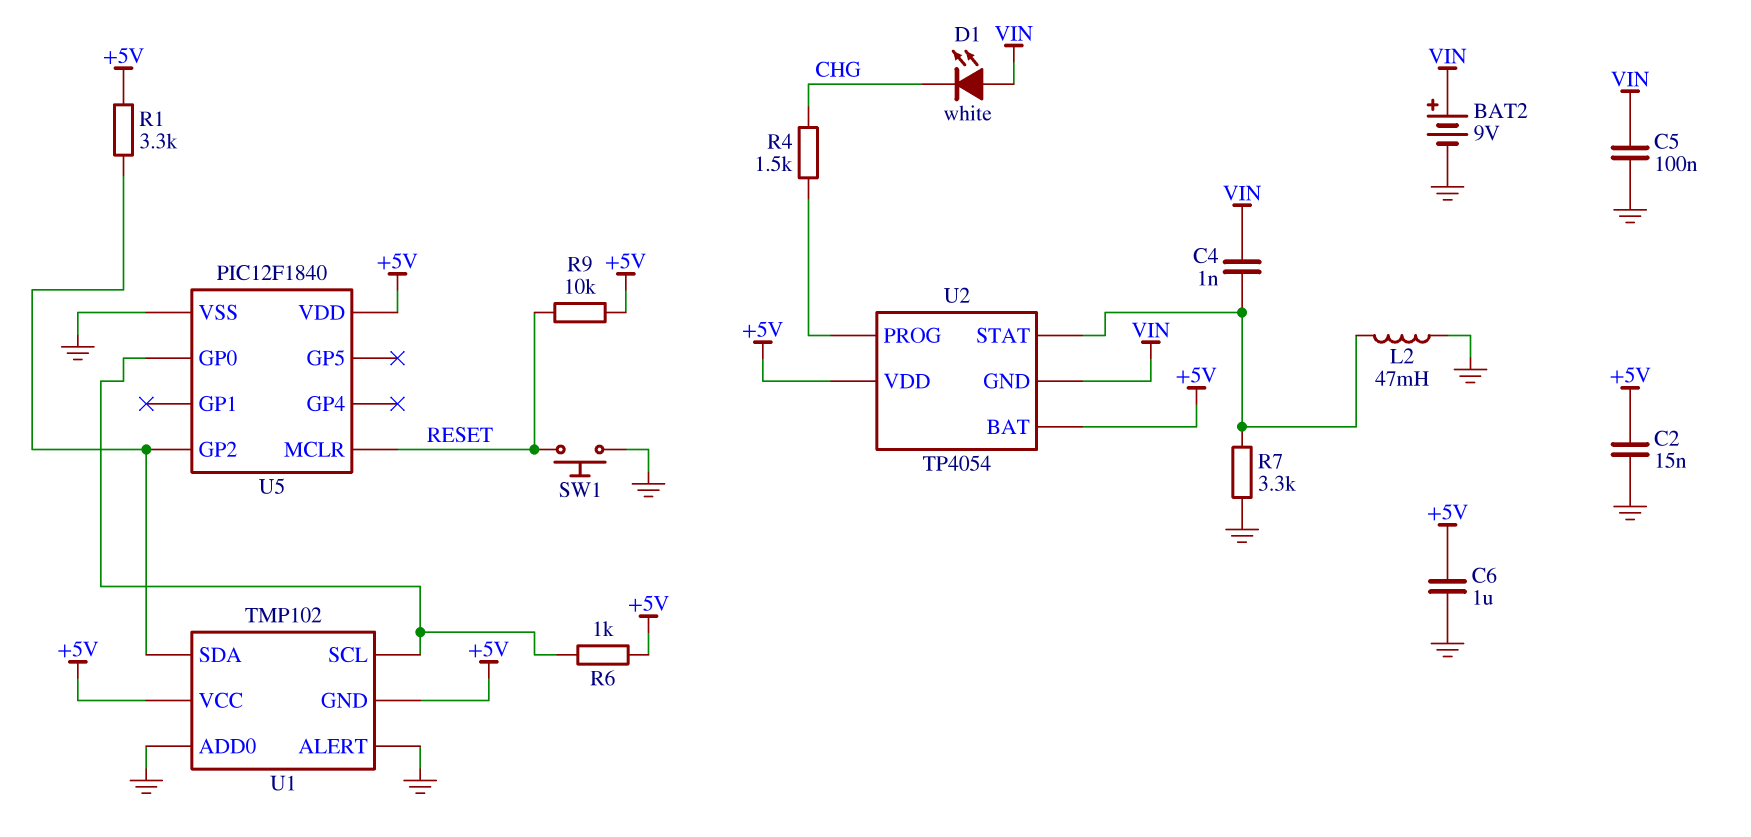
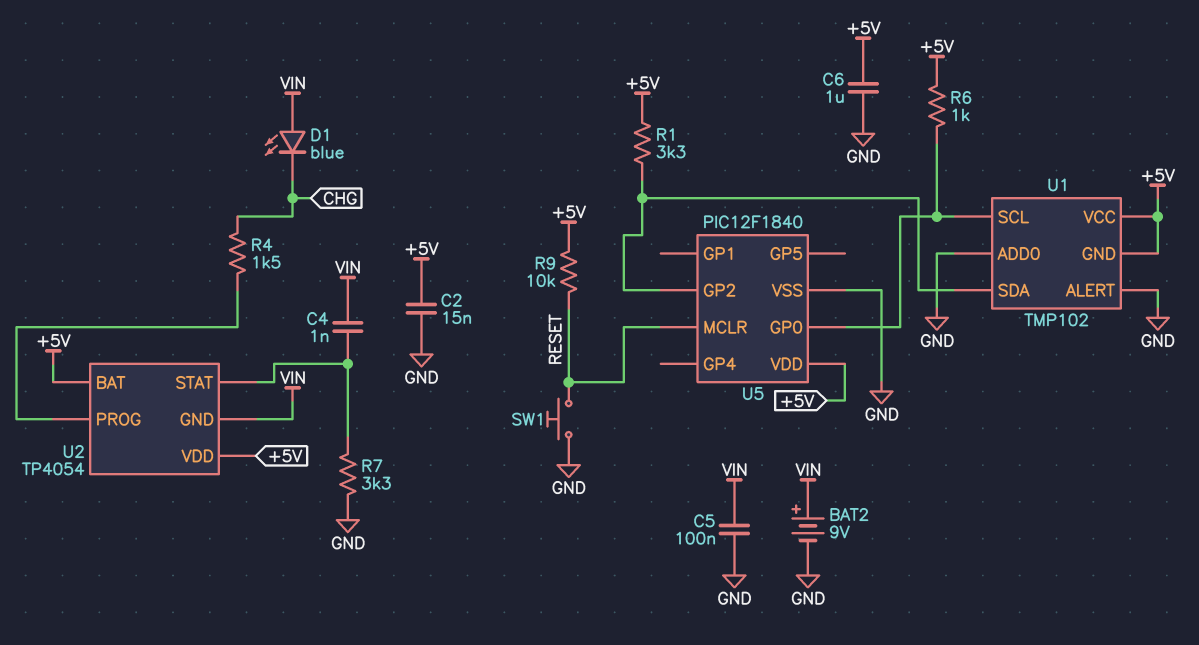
D1: LED white (A VIN, K CHG) -> LED blue (A VIN, K CHG)
L2: 47mH (GND, U2/STAT) -> none

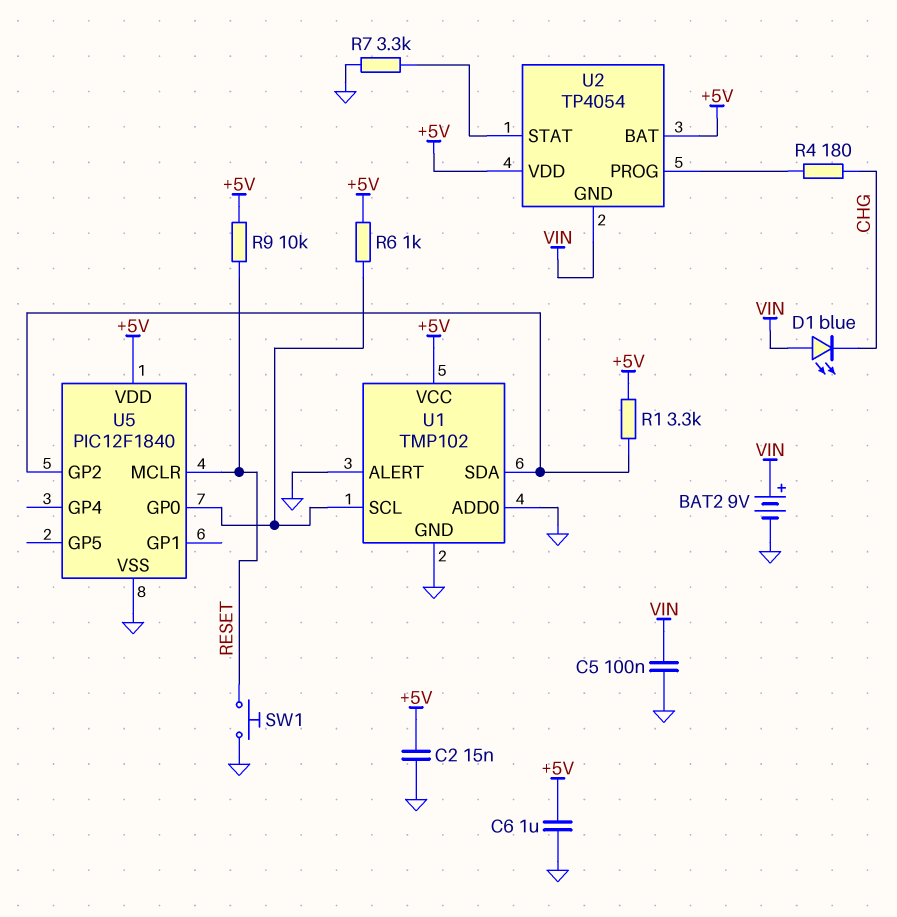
C4: 1nF (U2/STAT, VIN) -> none
R4: 1.5k (CHG, U2/PROG) -> 180 (CHG, U2/PROG)
U1 pin GND: +5V -> GND

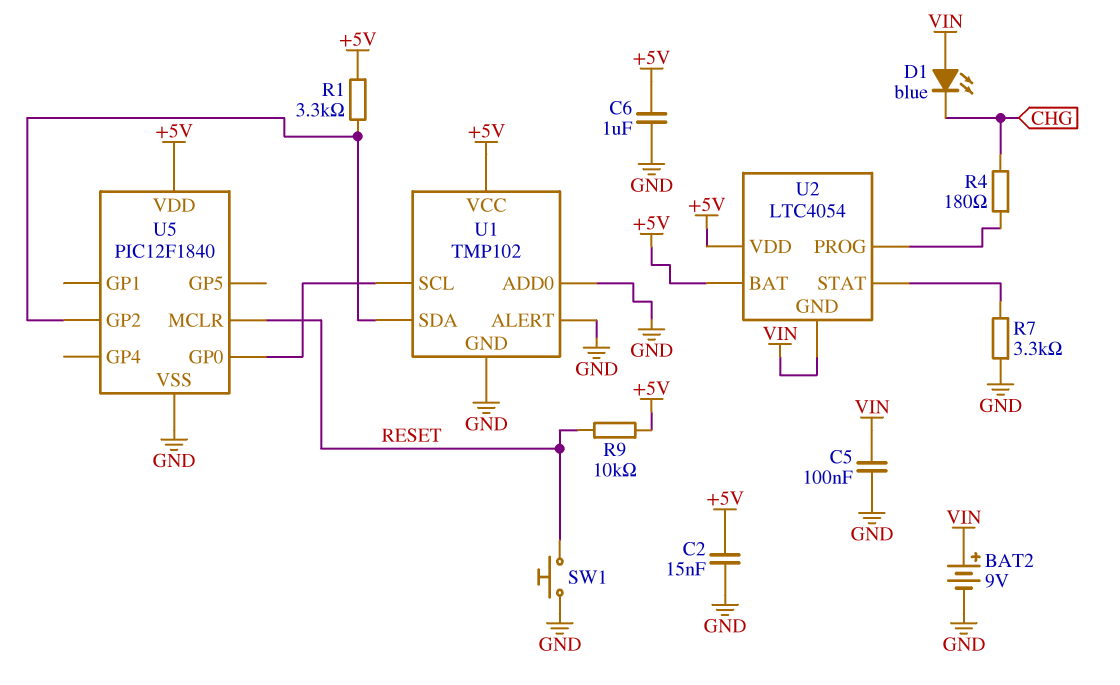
R6: 1k (+5V, U1/SCL) -> none
U2: TP4054 -> LTC4054

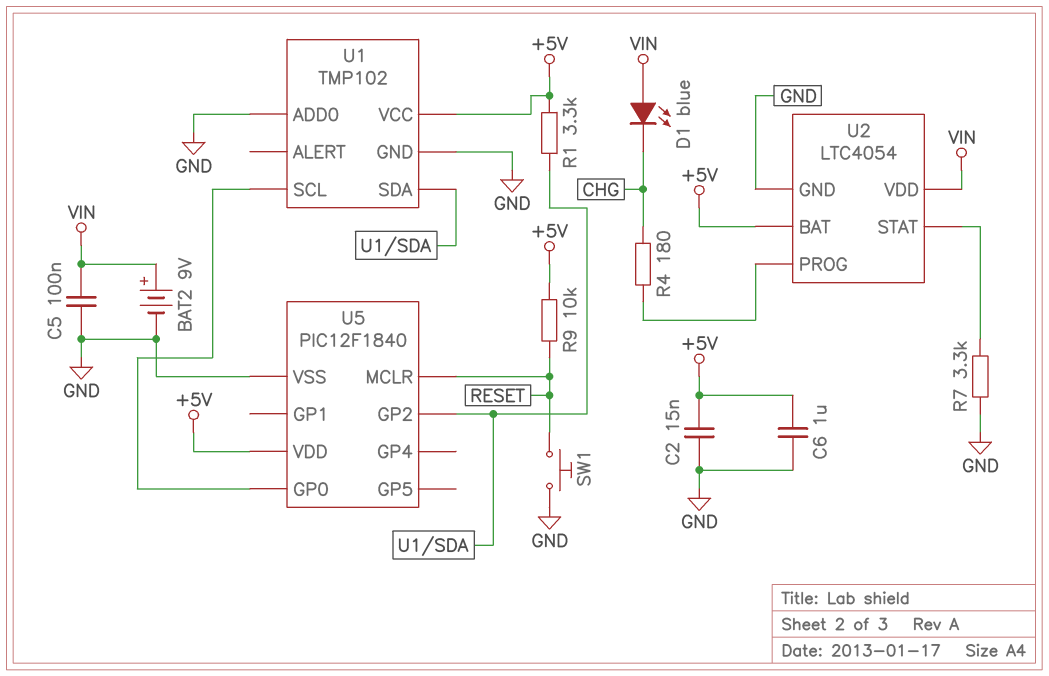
U1 pin ALERT: GND -> none
U2 pin GND: VIN -> GND
U2 pin VDD: +5V -> VIN

